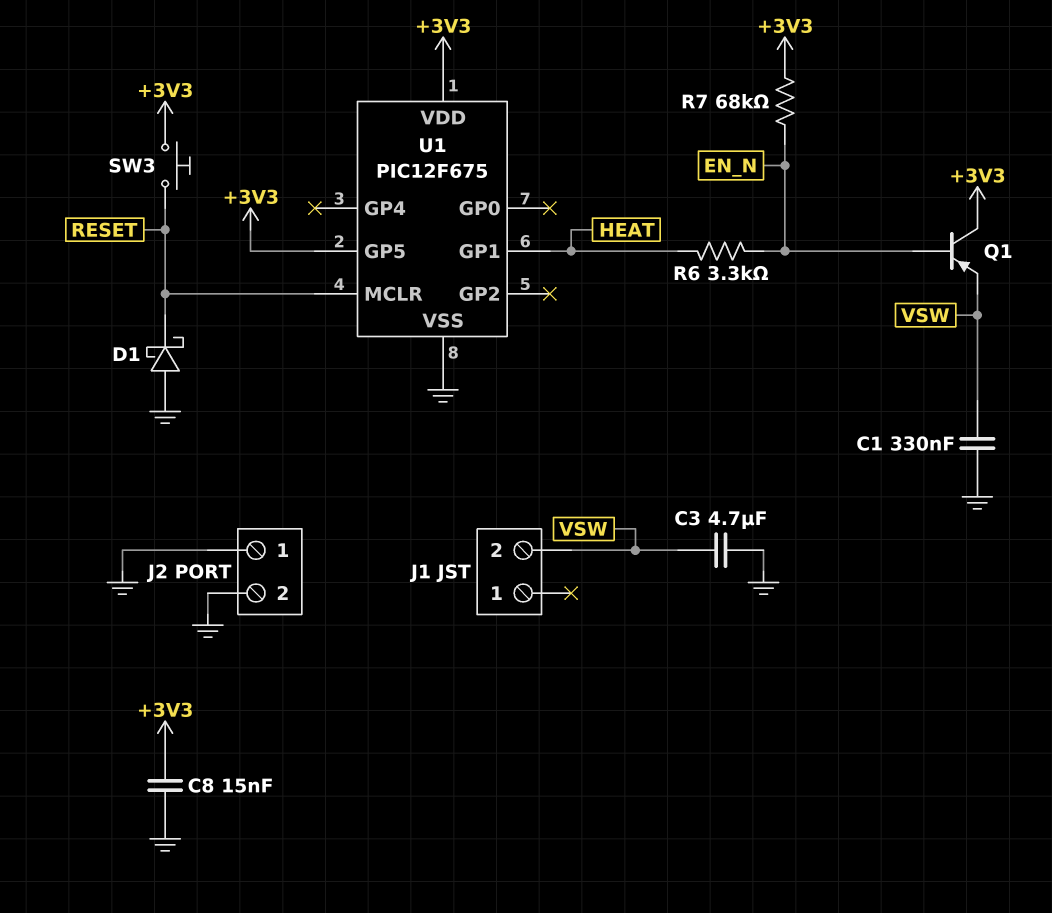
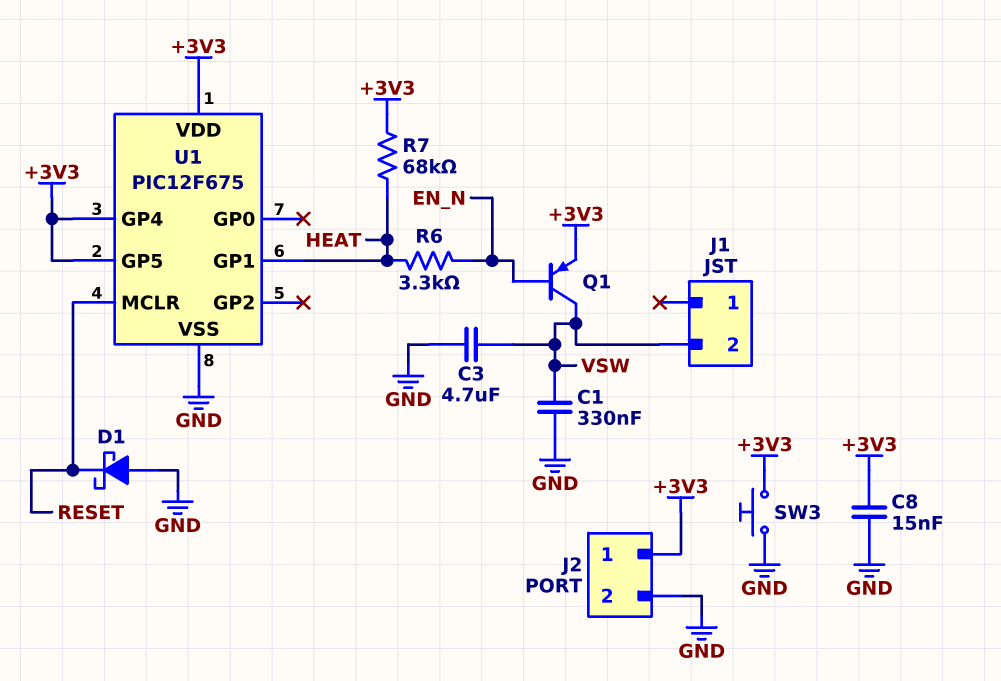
J2 pin 1: GND -> +3V3
Q1: PNP (B EN_N, C +3V3, E VSW) -> PNP (B EN_N, C VSW, E +3V3)
R7: 68k (+3V3, EN_N) -> 68k (+3V3, HEAT)
SW3: button (+3V3, RESET) -> button (+3V3, GND)
U1 pin GP4: none -> +3V3

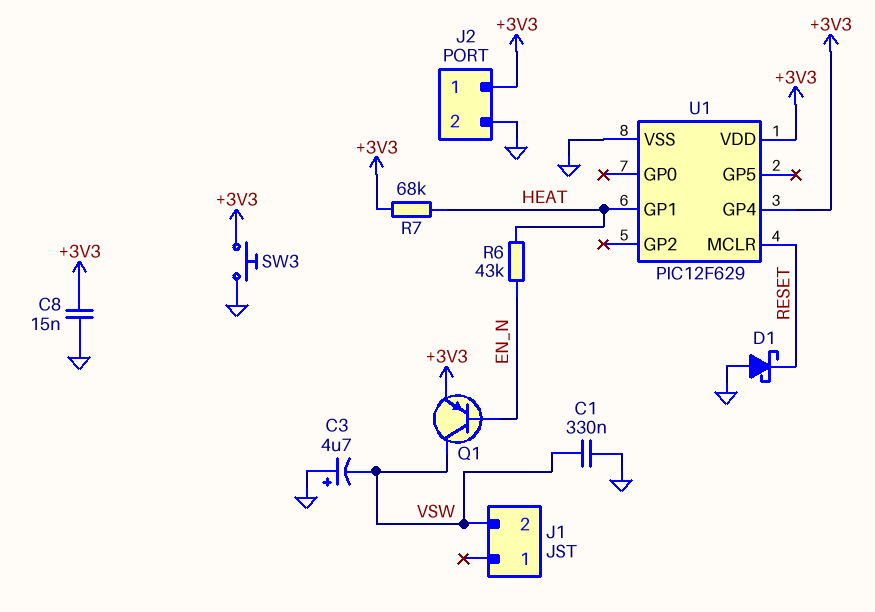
C3: 4.7uF (GND, VSW) -> 4.7uF (plus GND, minus VSW)
R6: 3.3k (EN_N, HEAT) -> 43k (EN_N, HEAT)
U1: PIC12F675 -> PIC12F629
U1 pin GP5: +3V3 -> none

